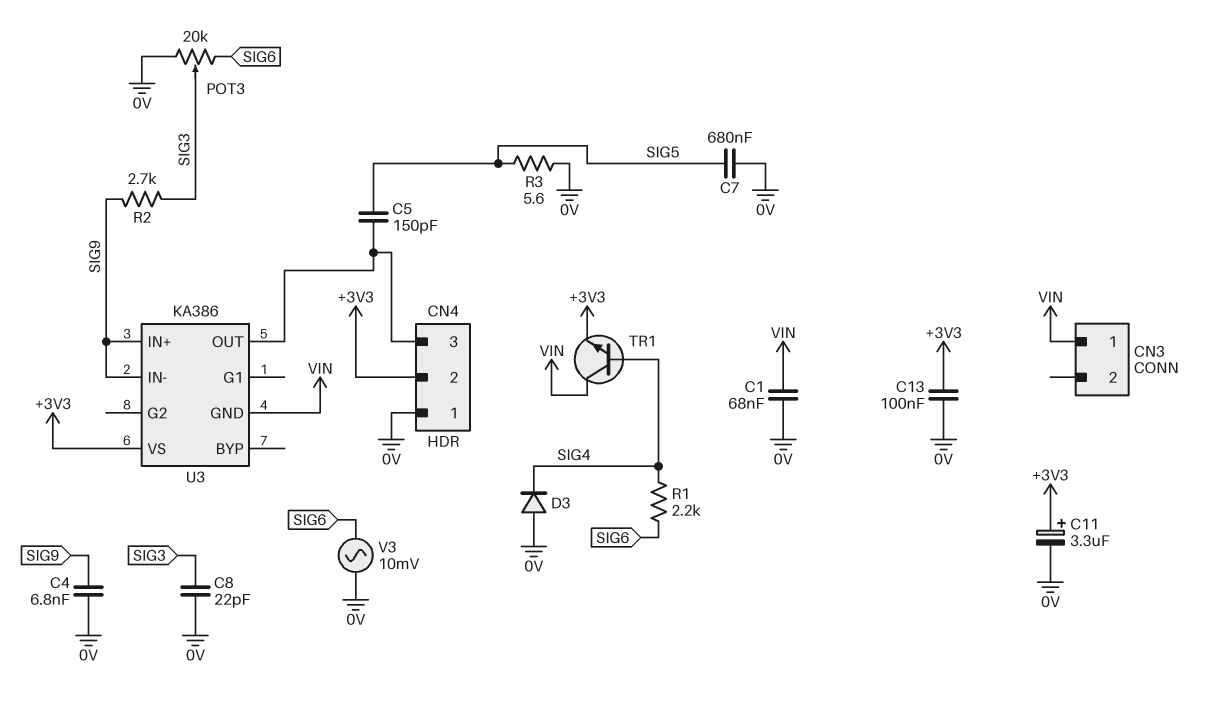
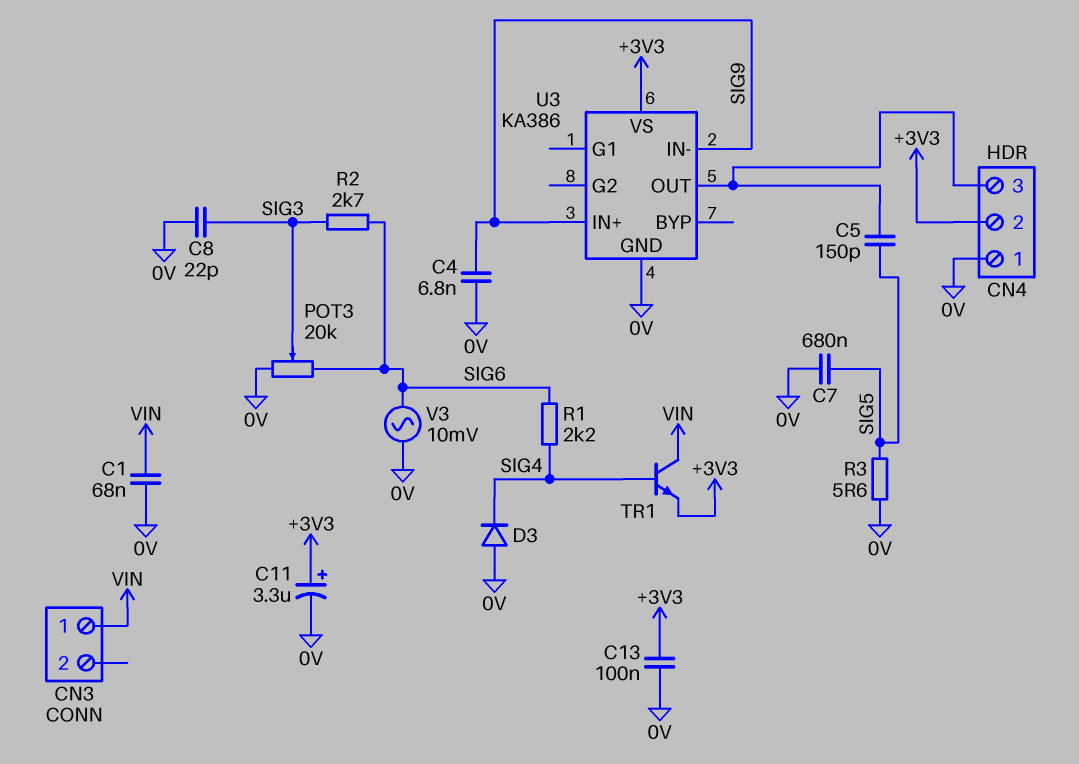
R2: 2.7k (SIG3, SIG9) -> 2.7k (SIG3, SIG6)
U3 pin GND: VIN -> 0V

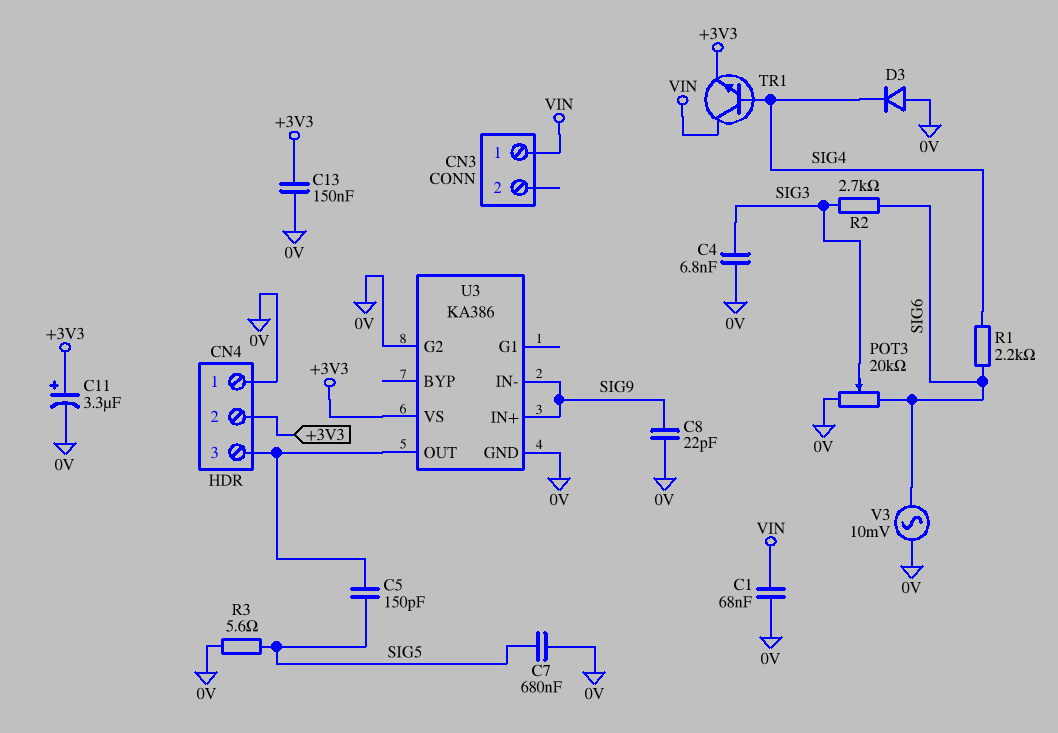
C4: 6.8nF (0V, SIG9) -> 6.8nF (0V, SIG3)
C8: 22pF (0V, SIG3) -> 22pF (0V, SIG9)
C13: 100nF (+3V3, 0V) -> 150nF (+3V3, 0V)
U3 pin G2: none -> 0V

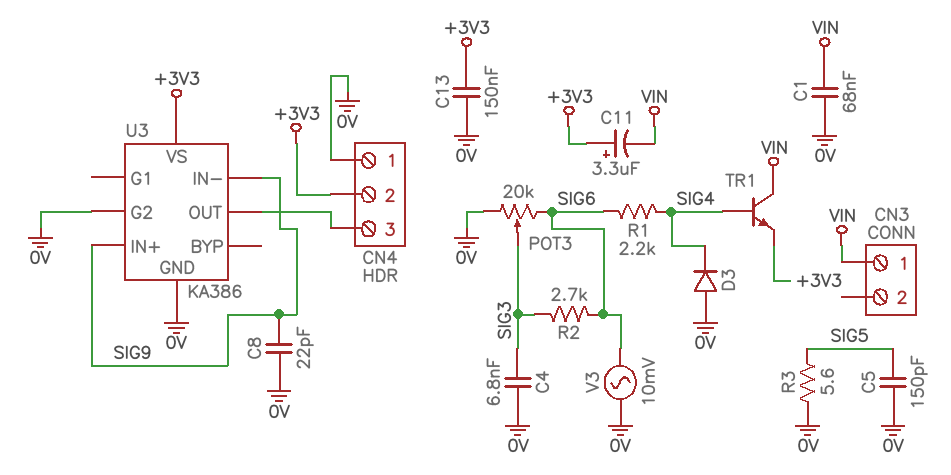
C5: 150pF (CN4/3, SIG5) -> 150pF (0V, SIG5)
C7: 680nF (0V, SIG5) -> none
C11: 3.3uF (plus +3V3, minus 0V) -> 3.3uF (plus +3V3, minus VIN)

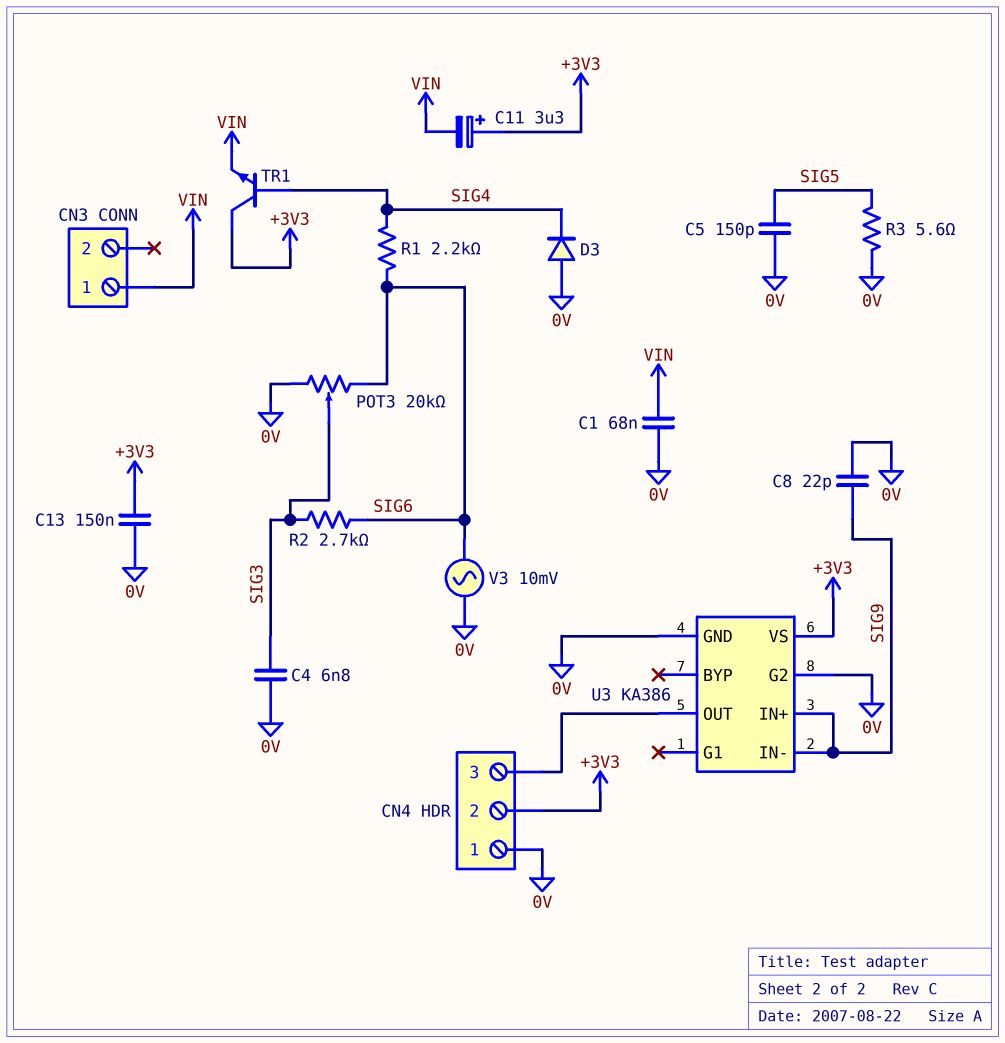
TR1: NPN (B SIG4, C VIN, E +3V3) -> NPN (B SIG4, C +3V3, E VIN)

